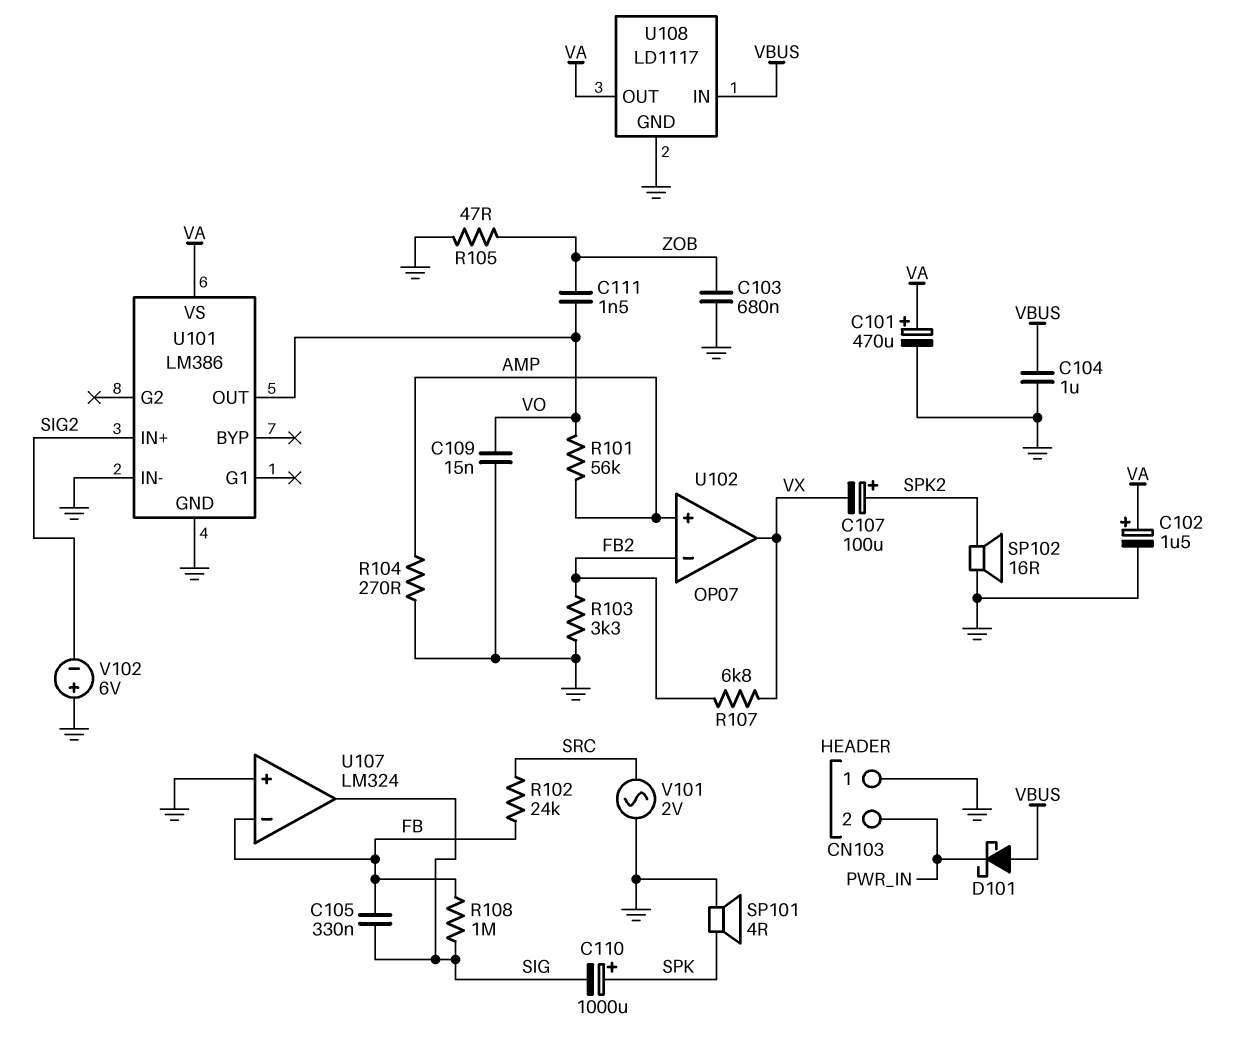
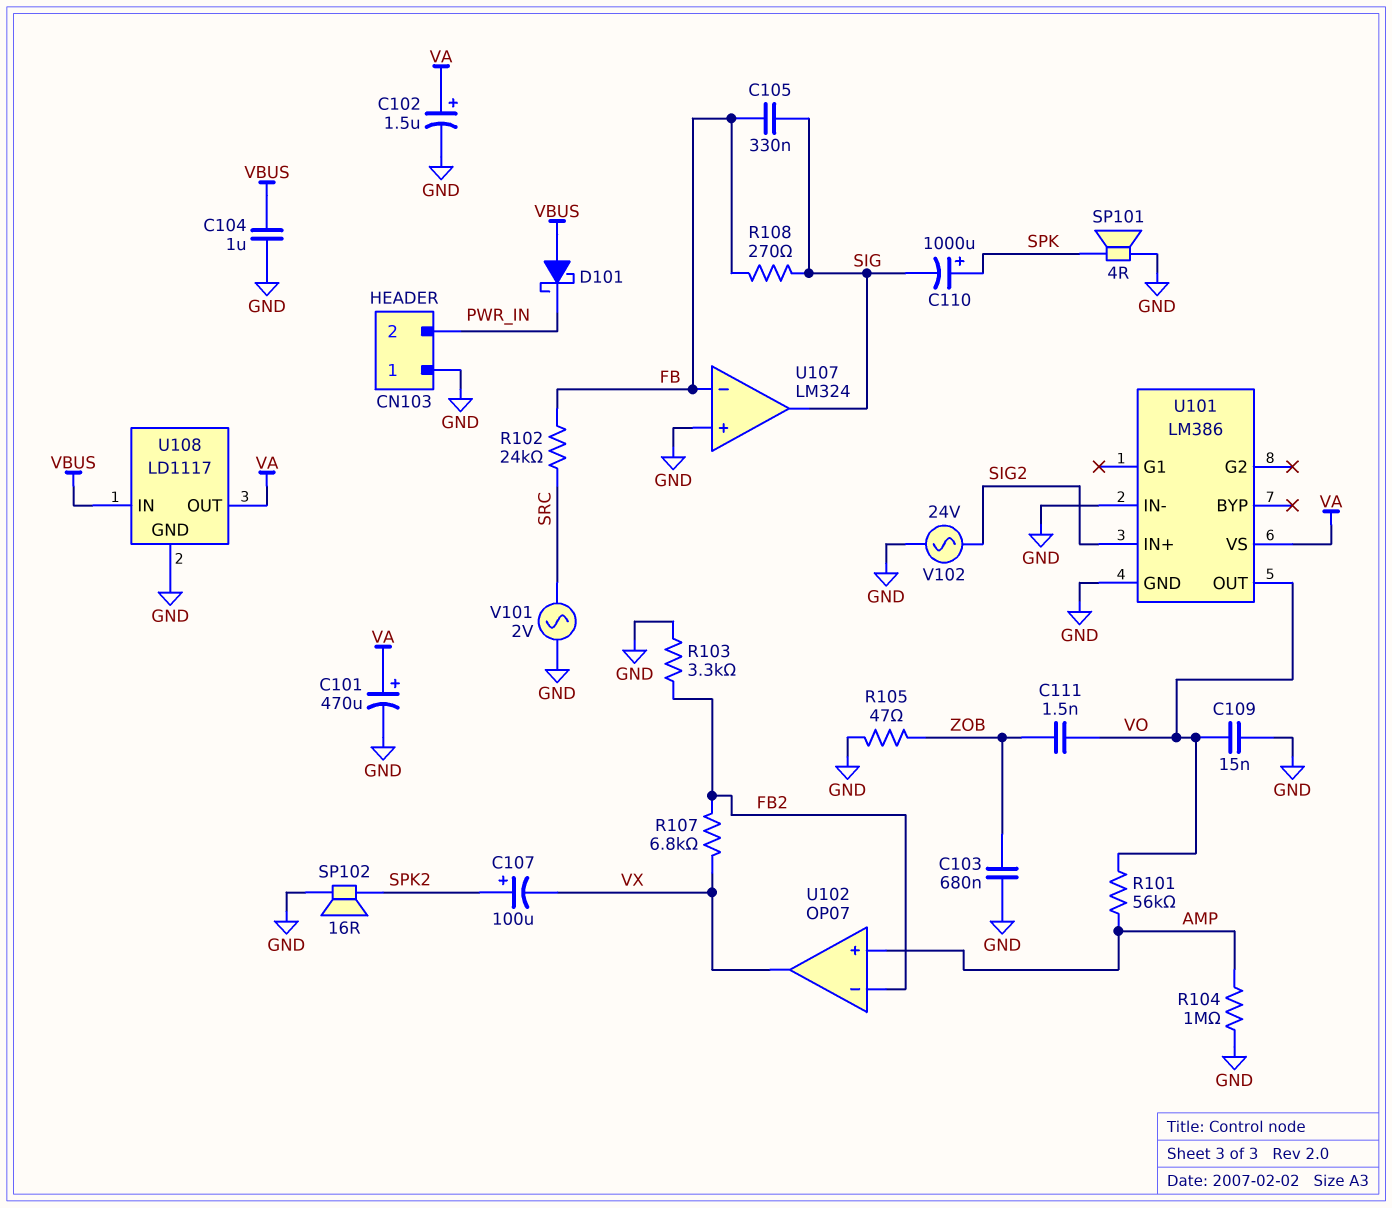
R104: 270 (AMP, GND) -> 1M (AMP, GND)
R108: 1M (FB, SIG) -> 270 (FB, SIG)
V102: 6V (plus GND, minus SIG2) -> AC 24V (GND, SIG2)

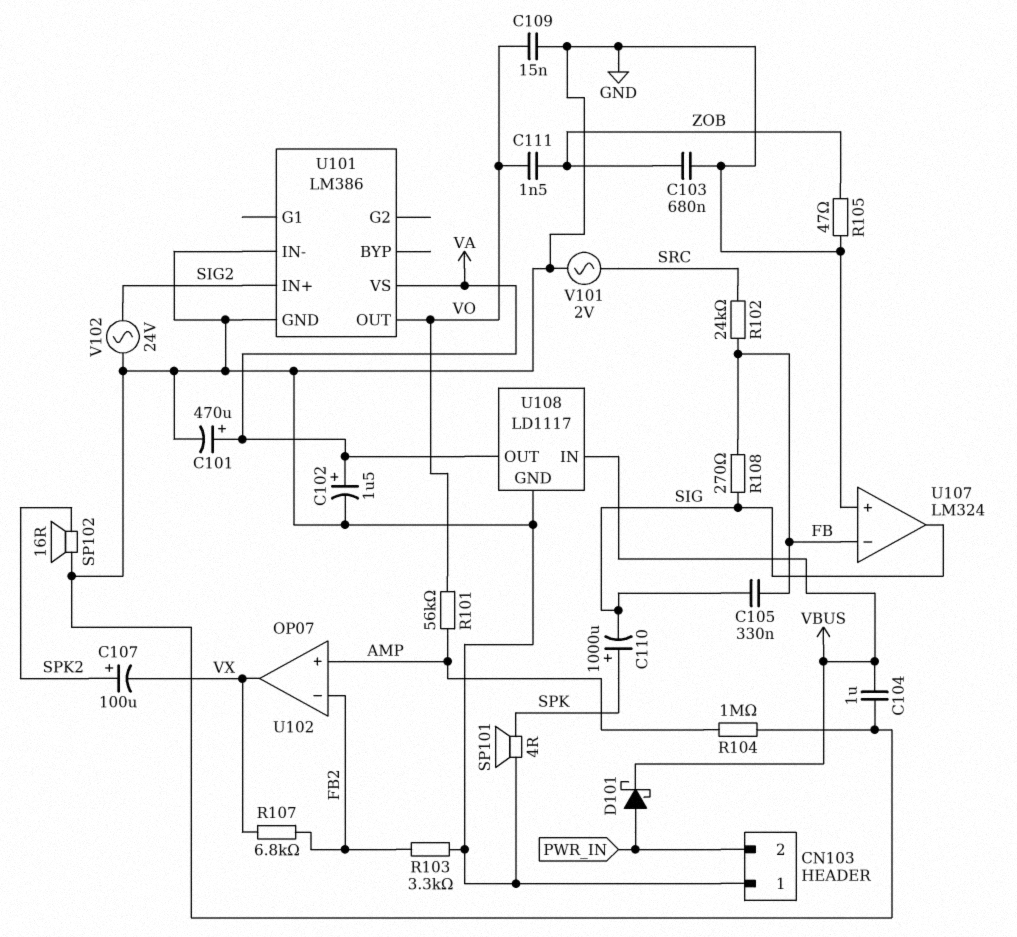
D101: schottky (A VBUS, K PWR_IN) -> schottky (A PWR_IN, K VBUS)

